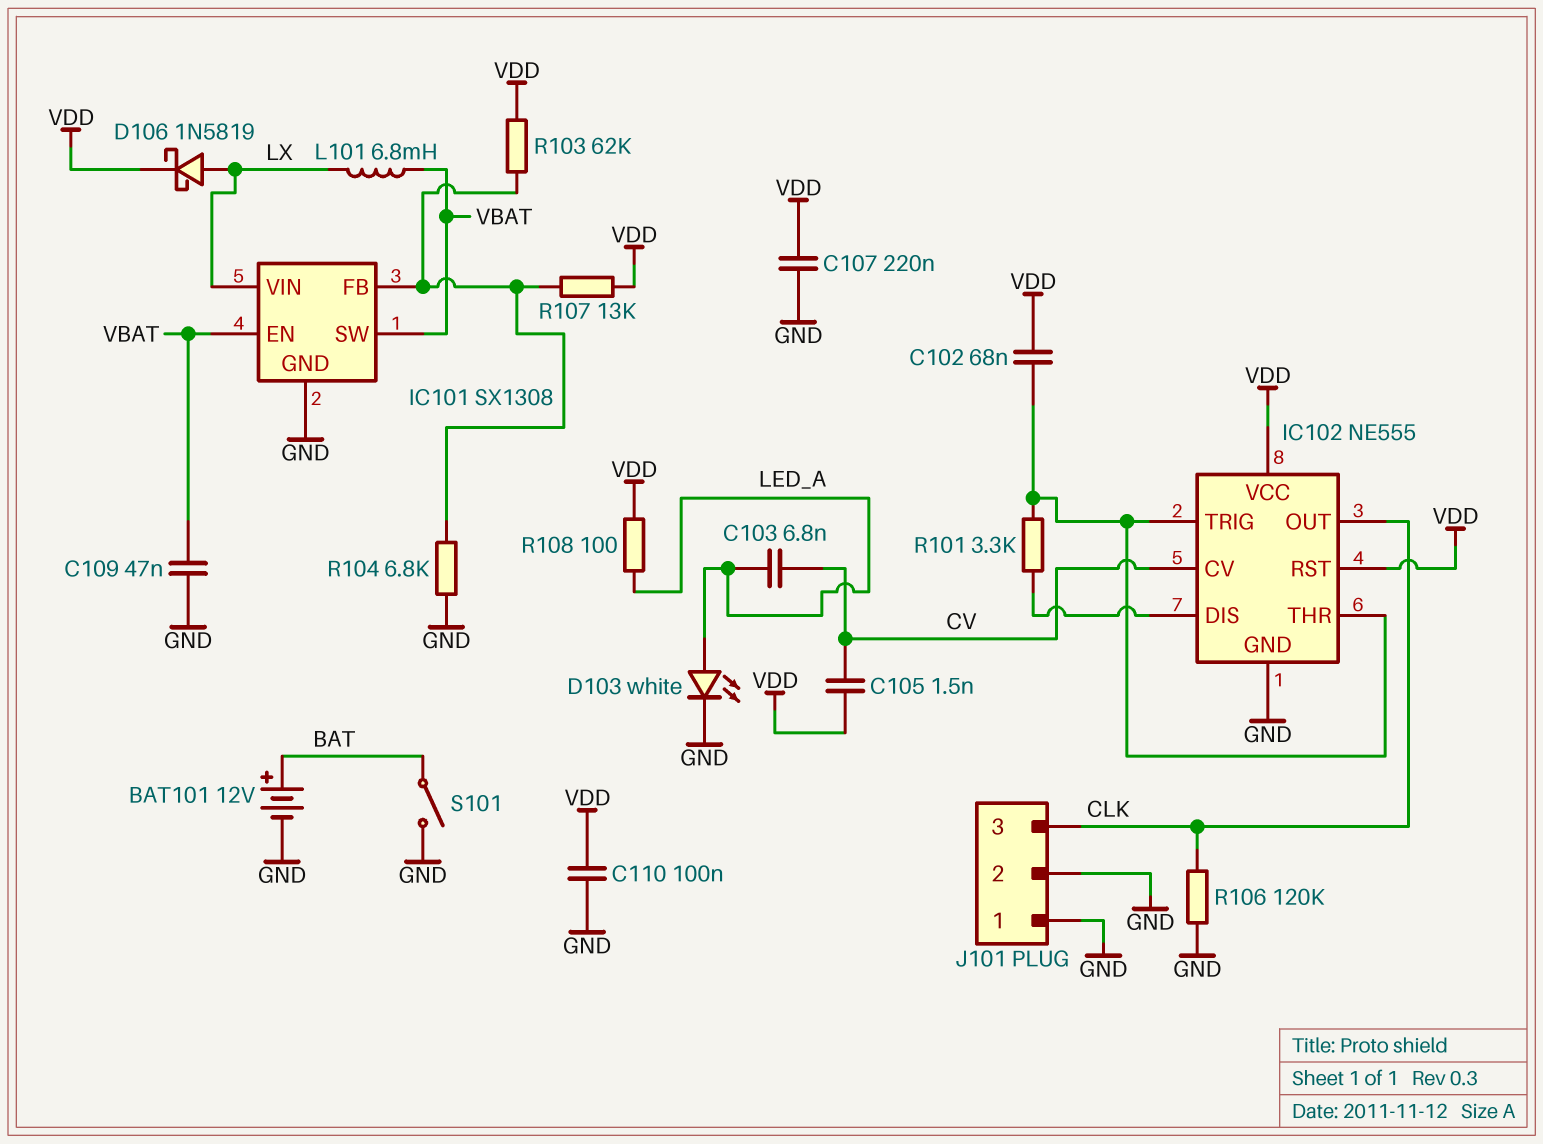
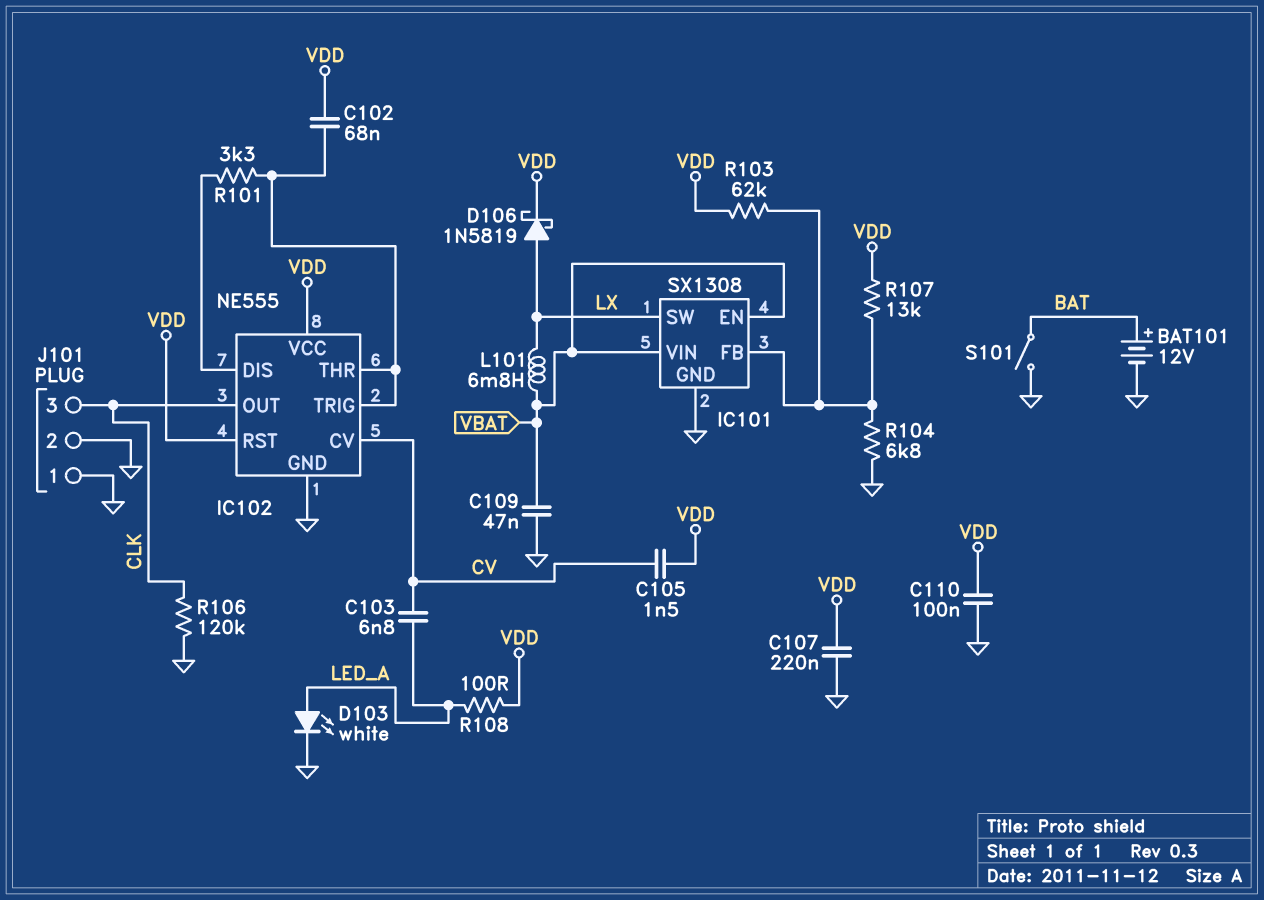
IC101 pin SW: VBAT -> LX
IC101 pin VIN: LX -> VBAT

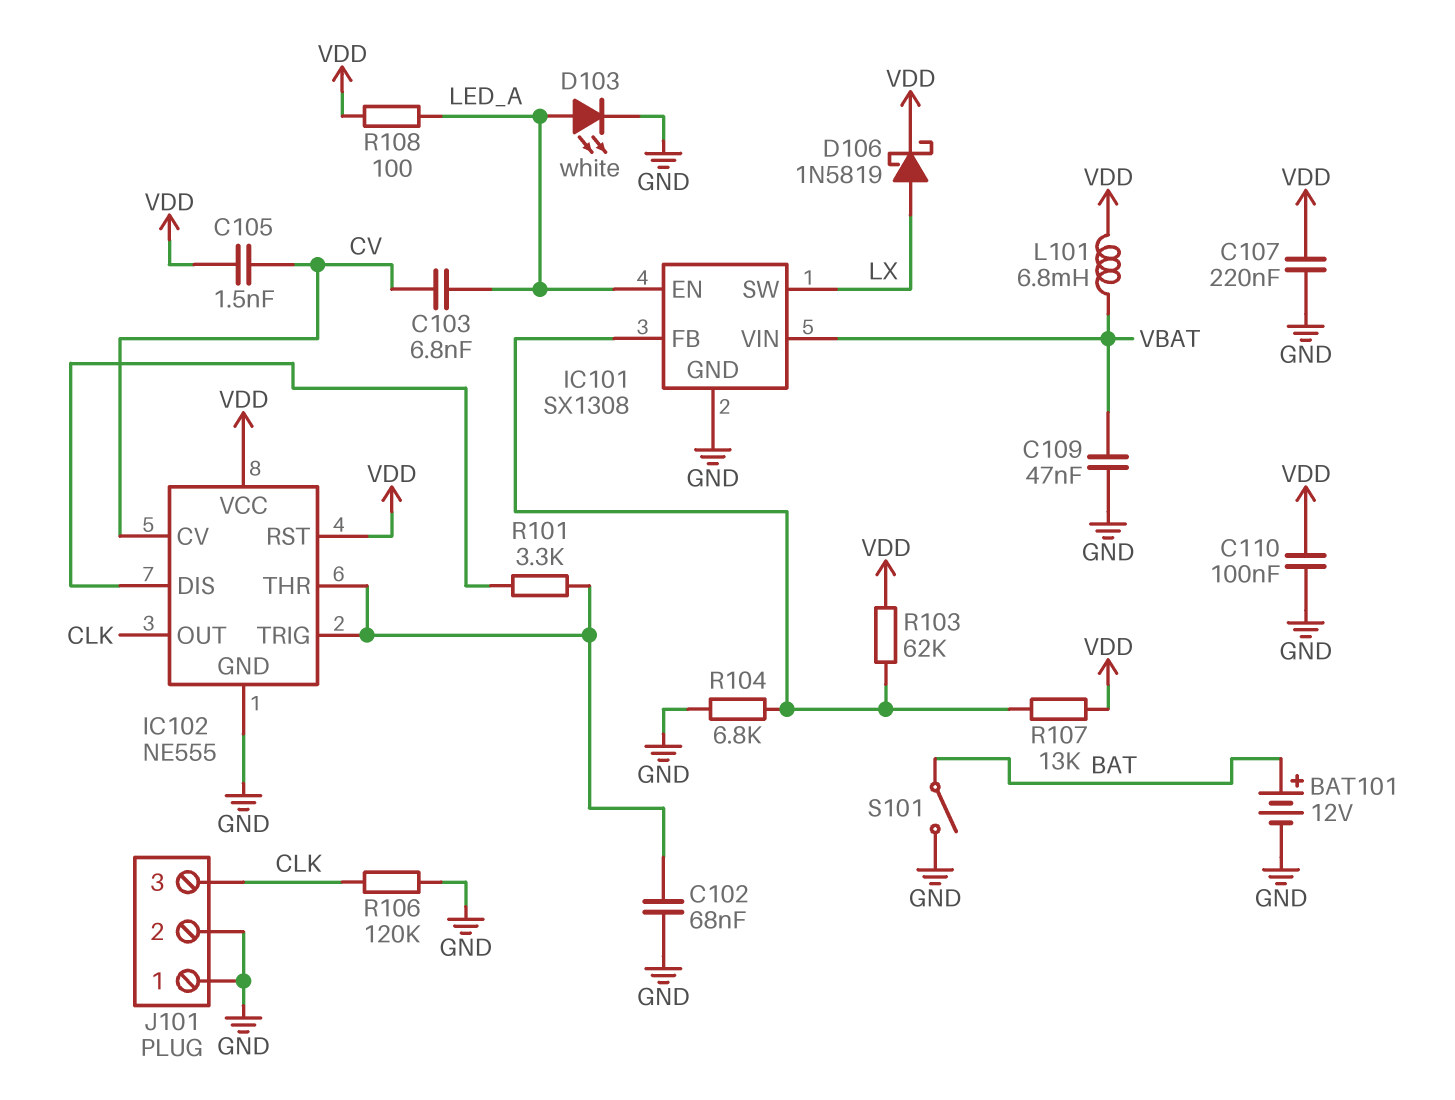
C102: 68nF (IC102/THR, VDD) -> 68nF (GND, IC102/THR)
IC101 pin EN: VBAT -> LED_A
L101: 6.8mH (LX, VBAT) -> 6.8mH (VBAT, VDD)

